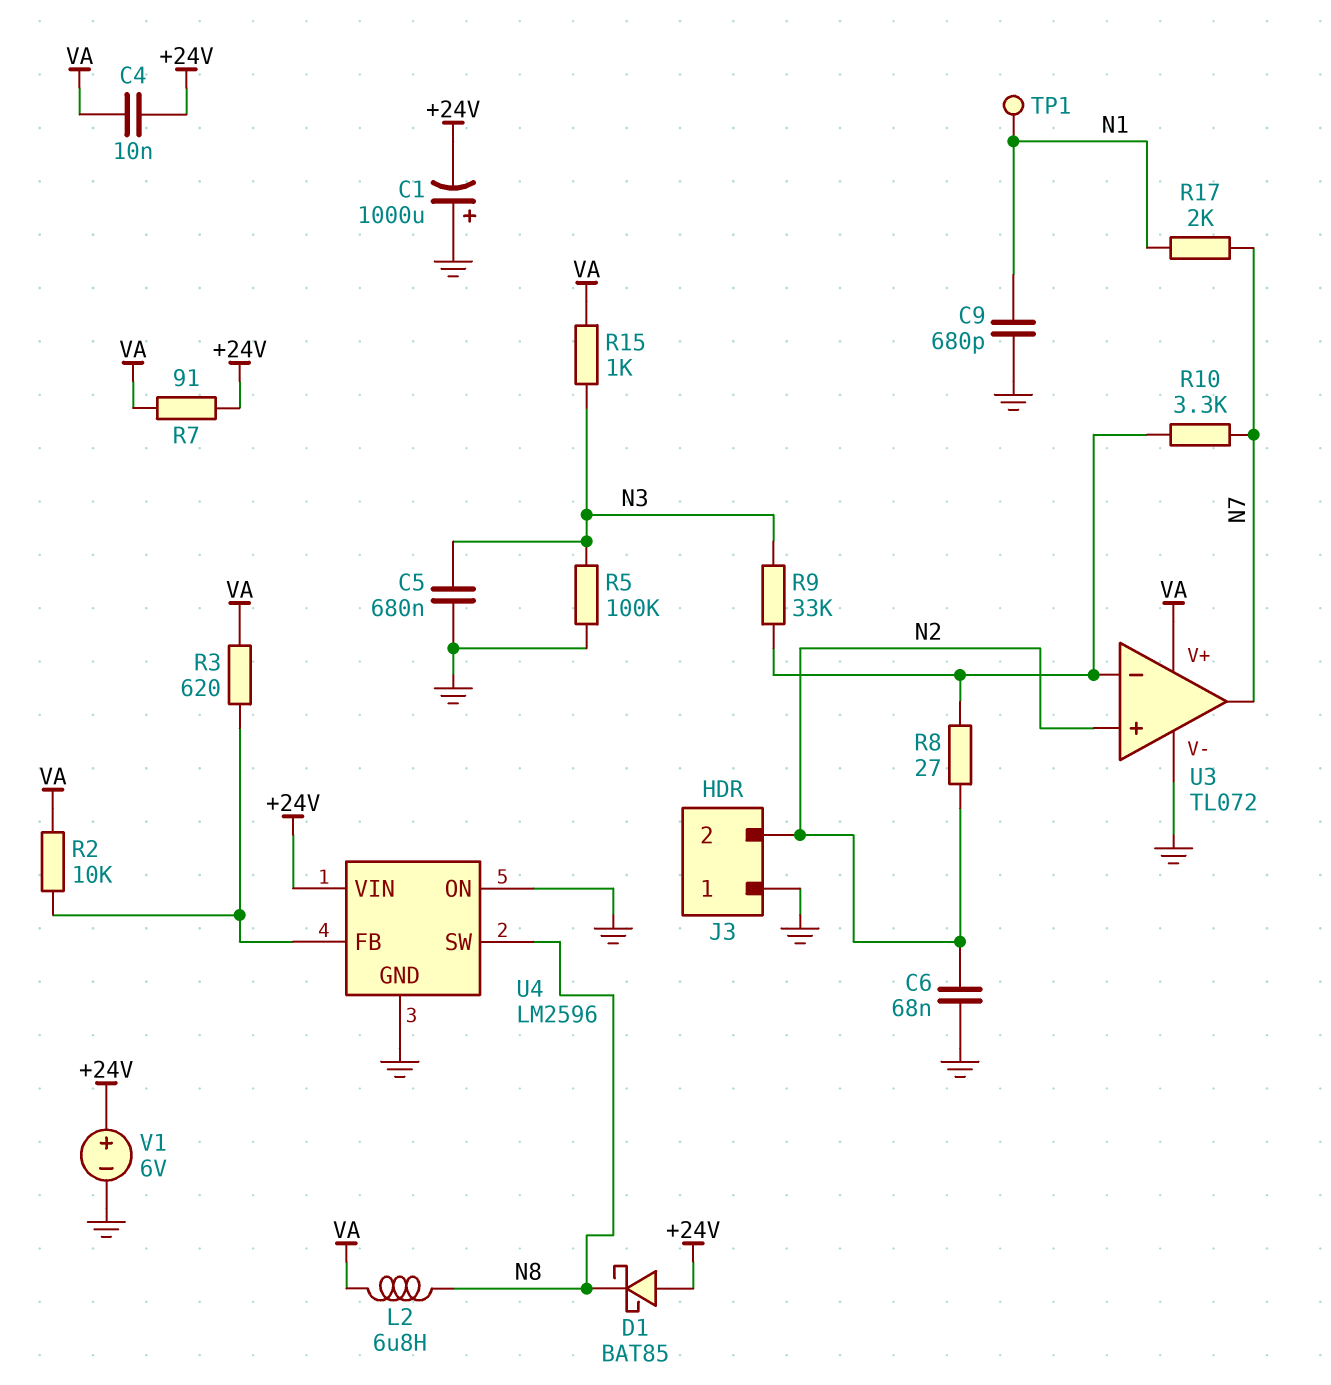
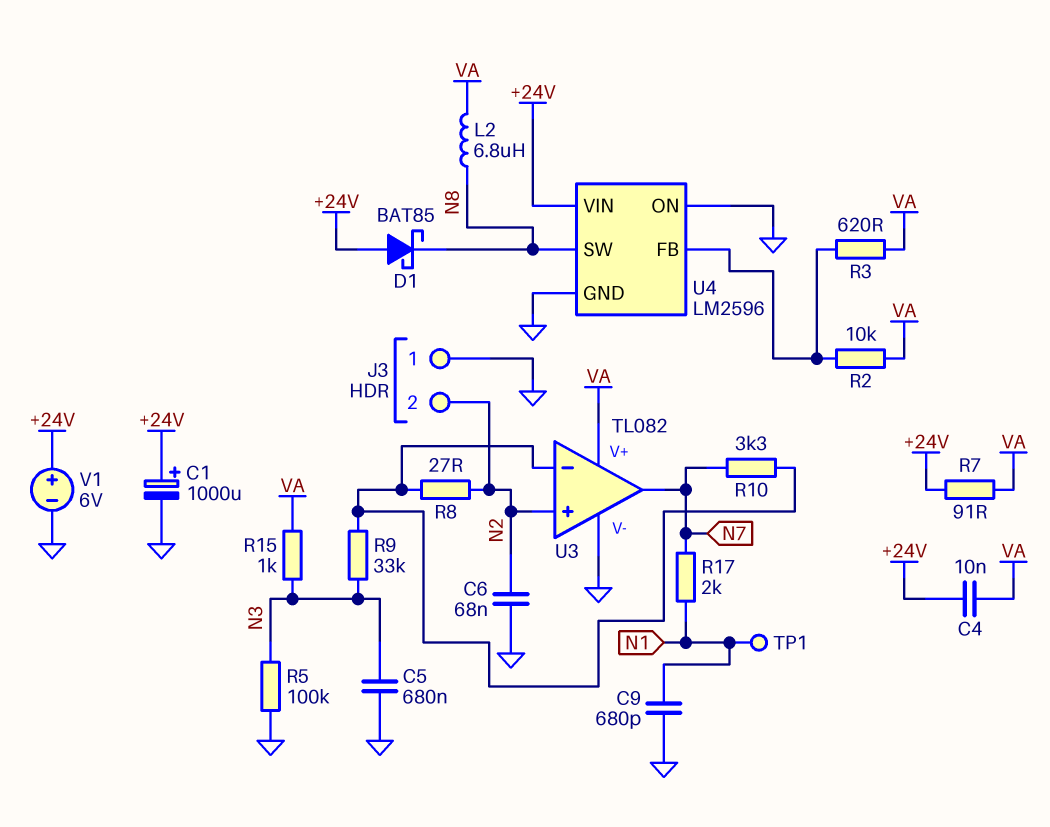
C1: 1000uF (plus GND, minus +24V) -> 1000uF (plus +24V, minus GND)
U3: TL072 -> TL082

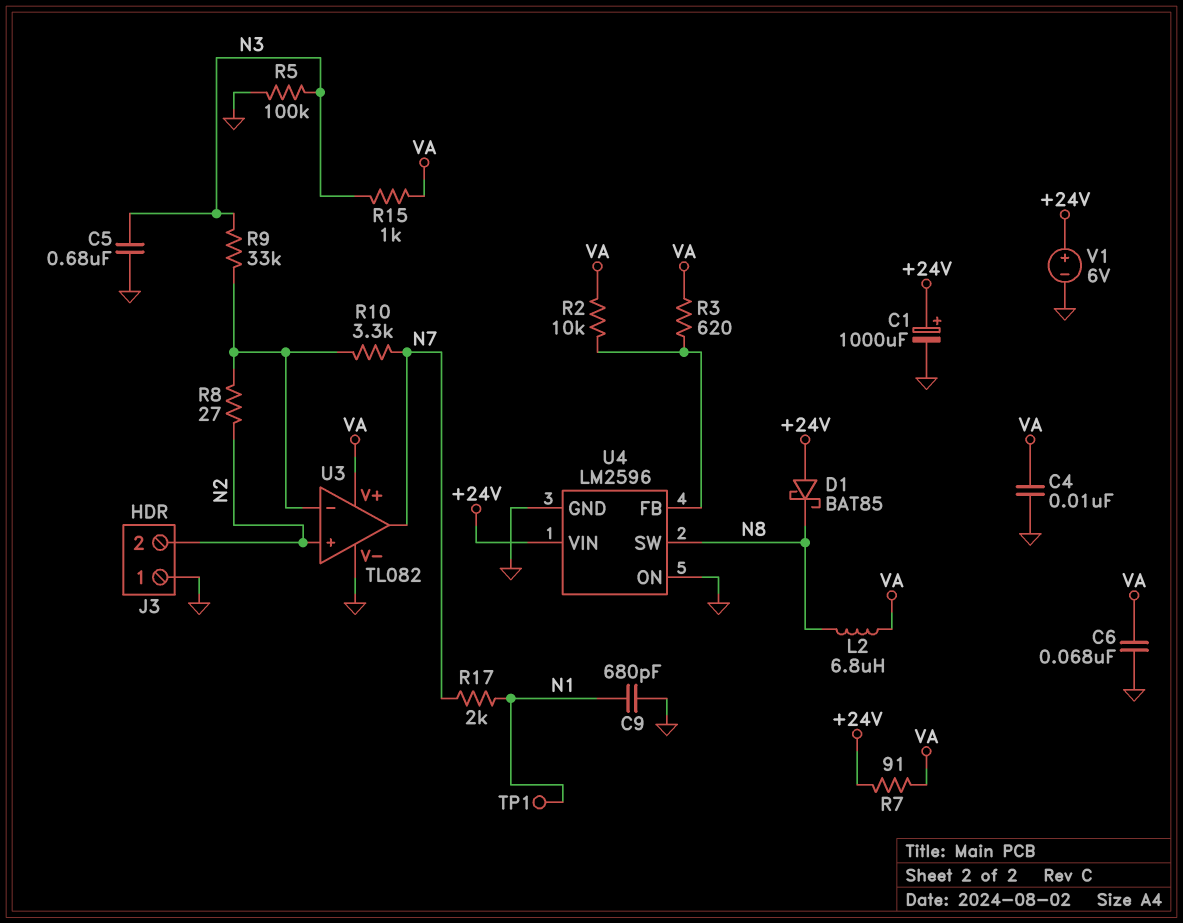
C4: 10nF (+24V, VA) -> 10nF (GND, VA)
C6: 68nF (GND, N2) -> 68nF (GND, VA)

